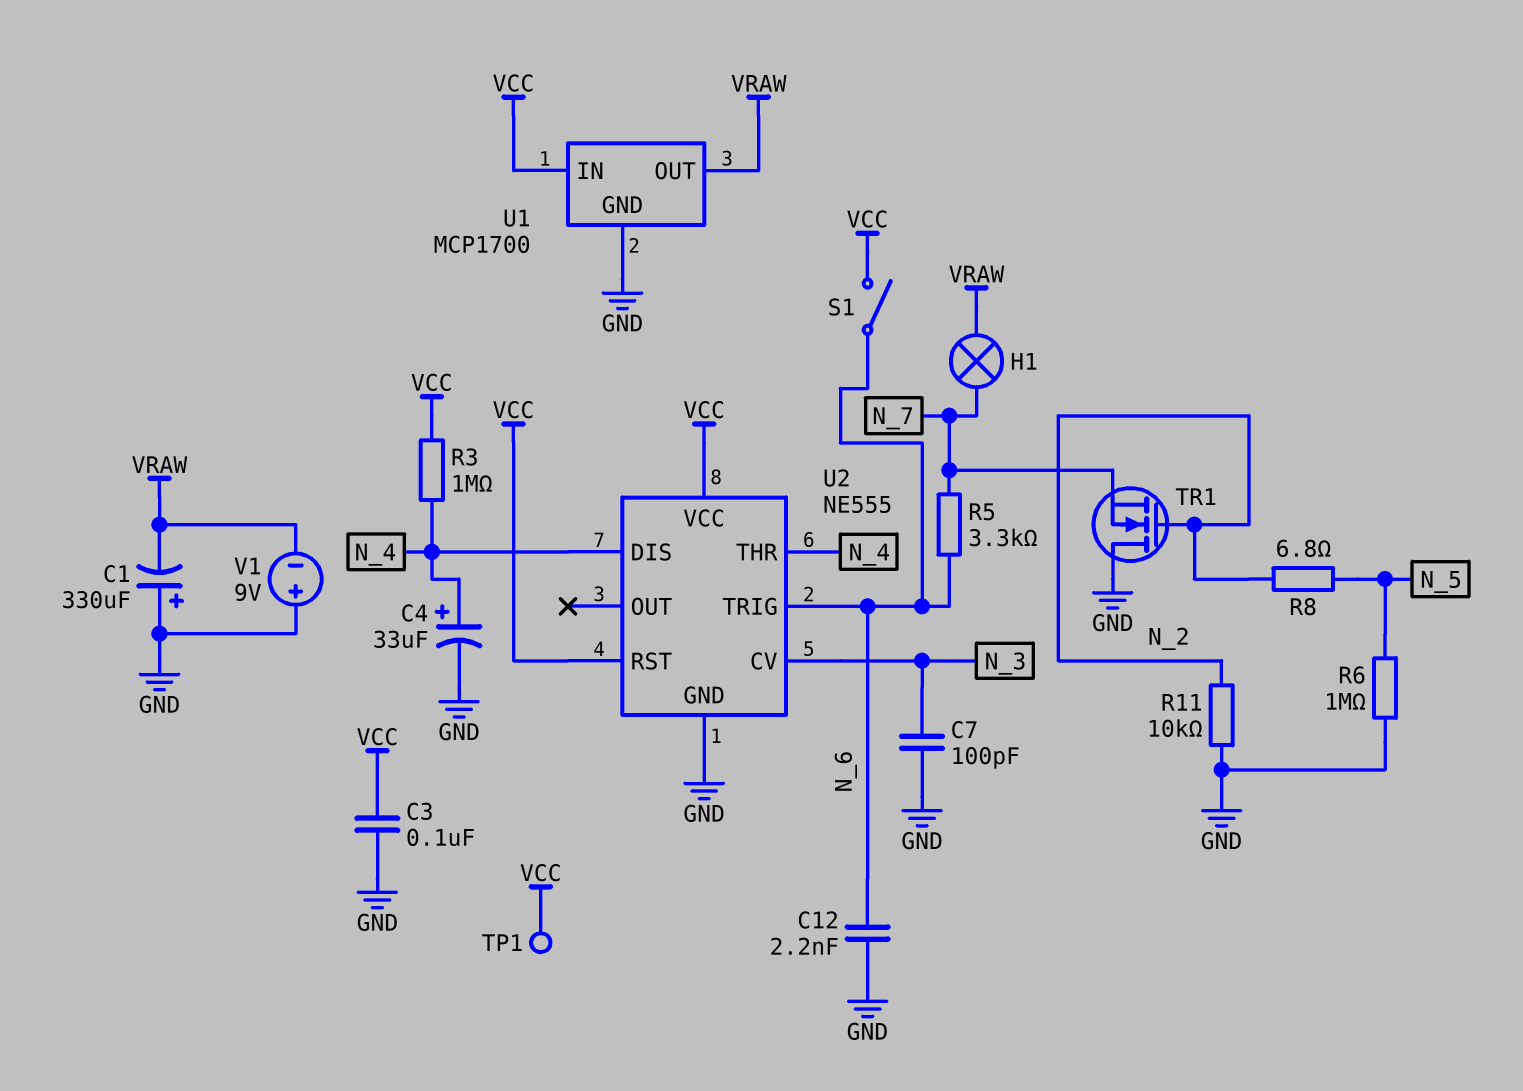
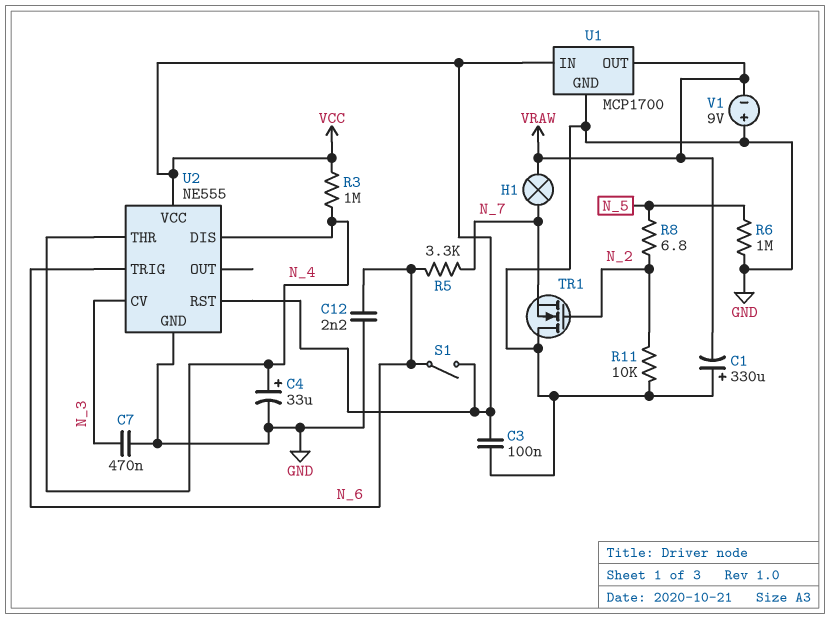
C7: 100pF (GND, N_3) -> 470nF (GND, N_3)
TP1: test point (VCC) -> none

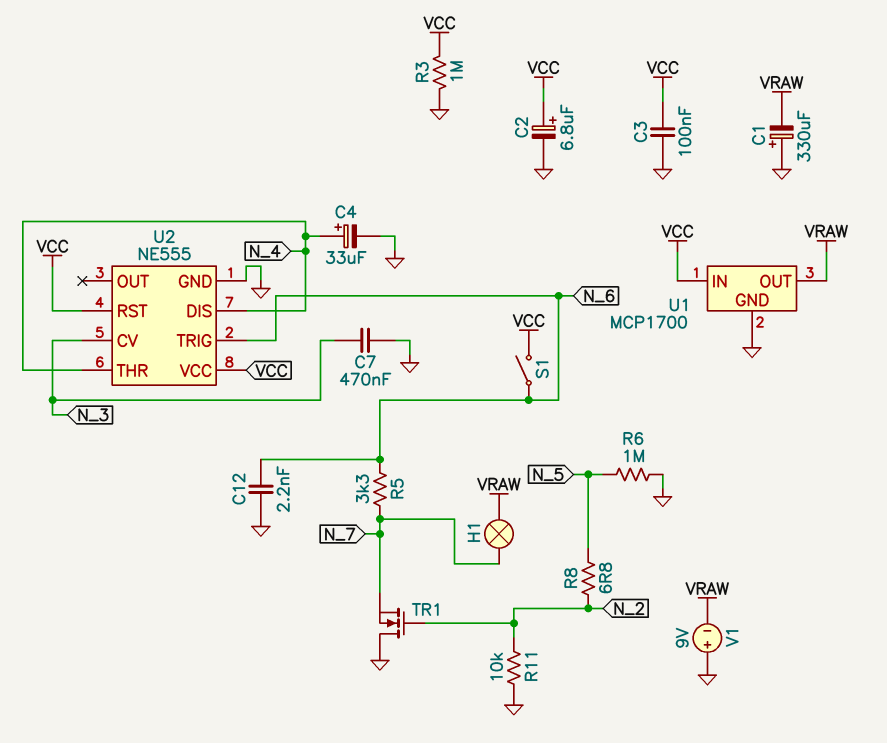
C2: none -> 6.8uF (plus VCC, minus GND)
R3: 1M (N_4, VCC) -> 1M (GND, VCC)

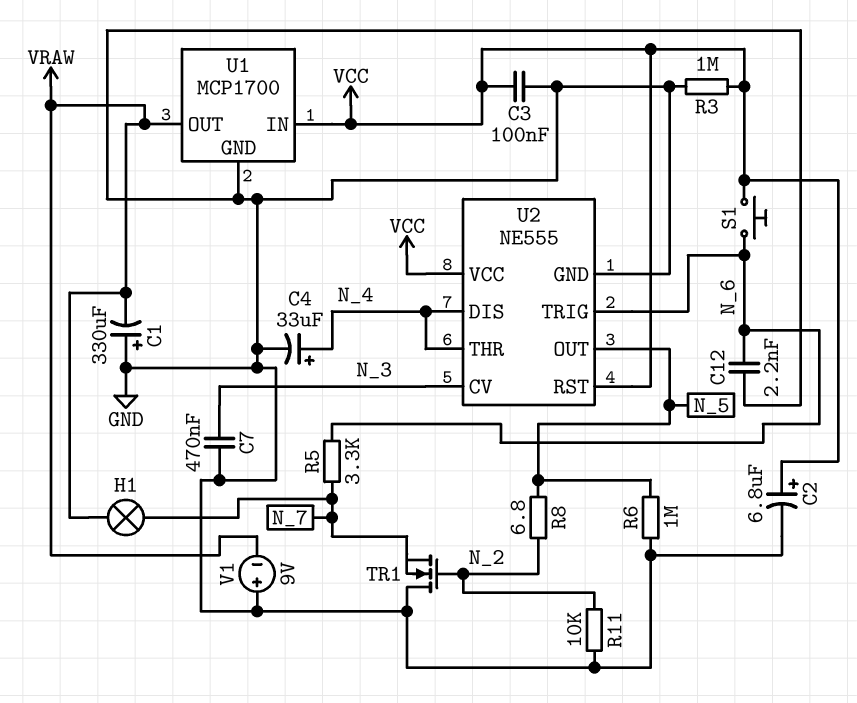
S1: switch (N_6, VCC) -> button (N_6, VCC)
U2 pin OUT: none -> N_5

